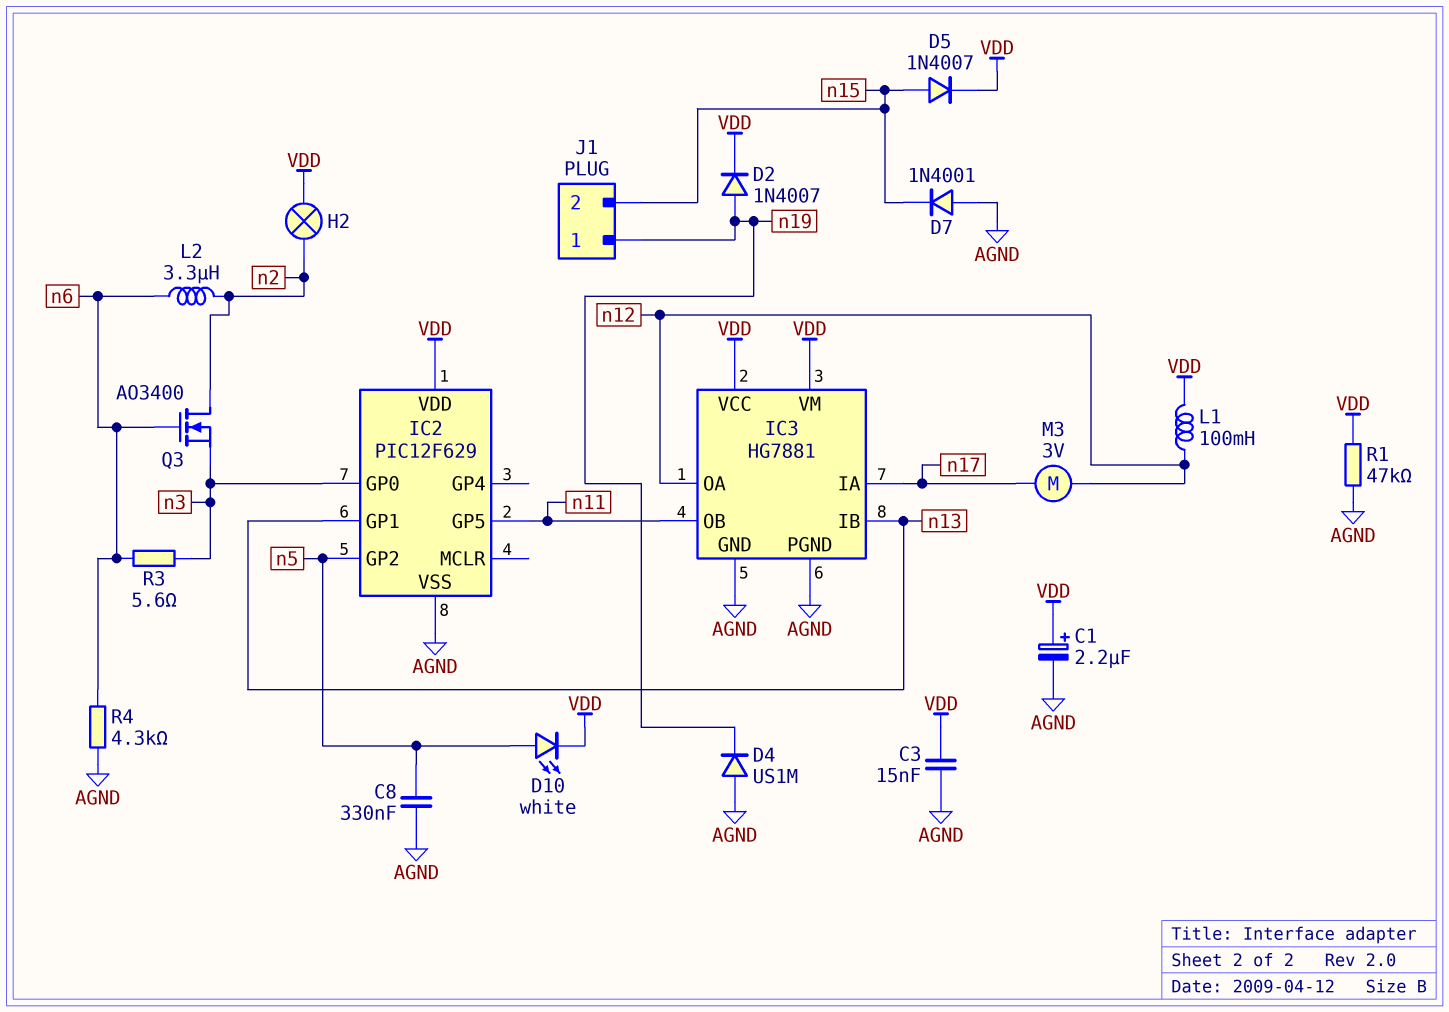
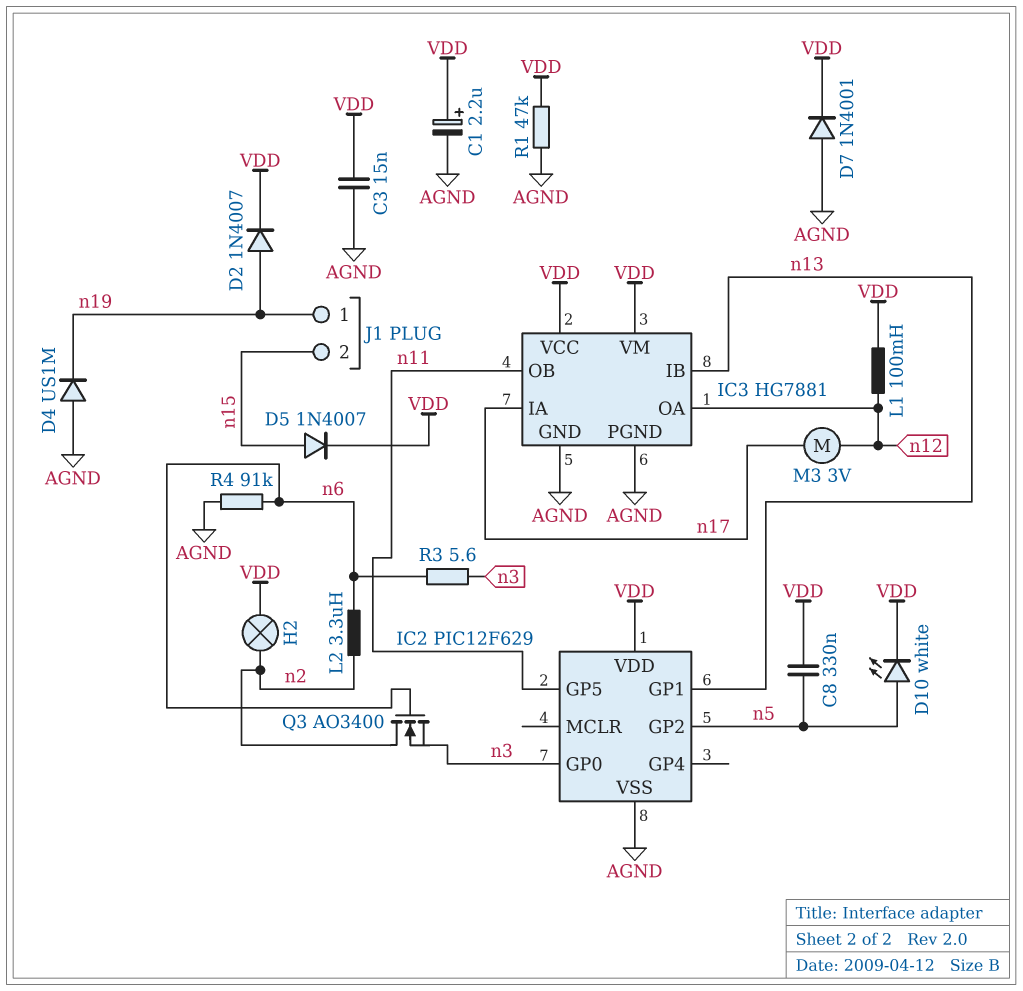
C8: 330nF (AGND, n5) -> 330nF (VDD, n5)
D7: diode 1N4001 (A AGND, K n15) -> diode 1N4001 (A AGND, K VDD)
R4: 4.3k (AGND, n6) -> 91k (AGND, n6)

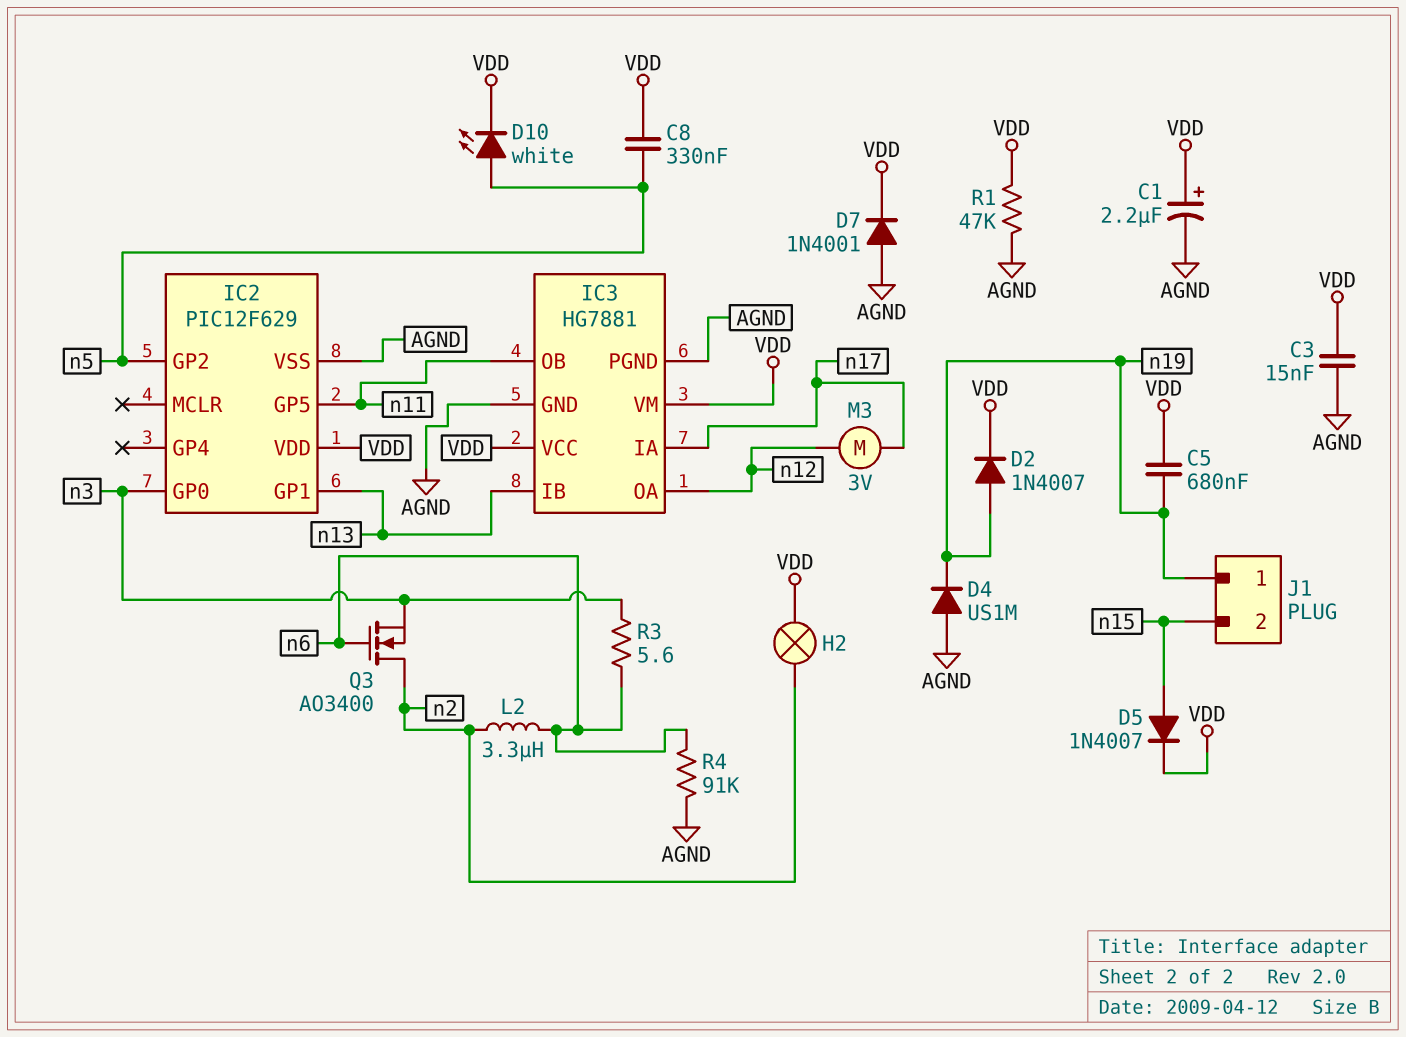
C5: none -> 680nF (VDD, n19)
L1: 100mH (VDD, n12) -> none

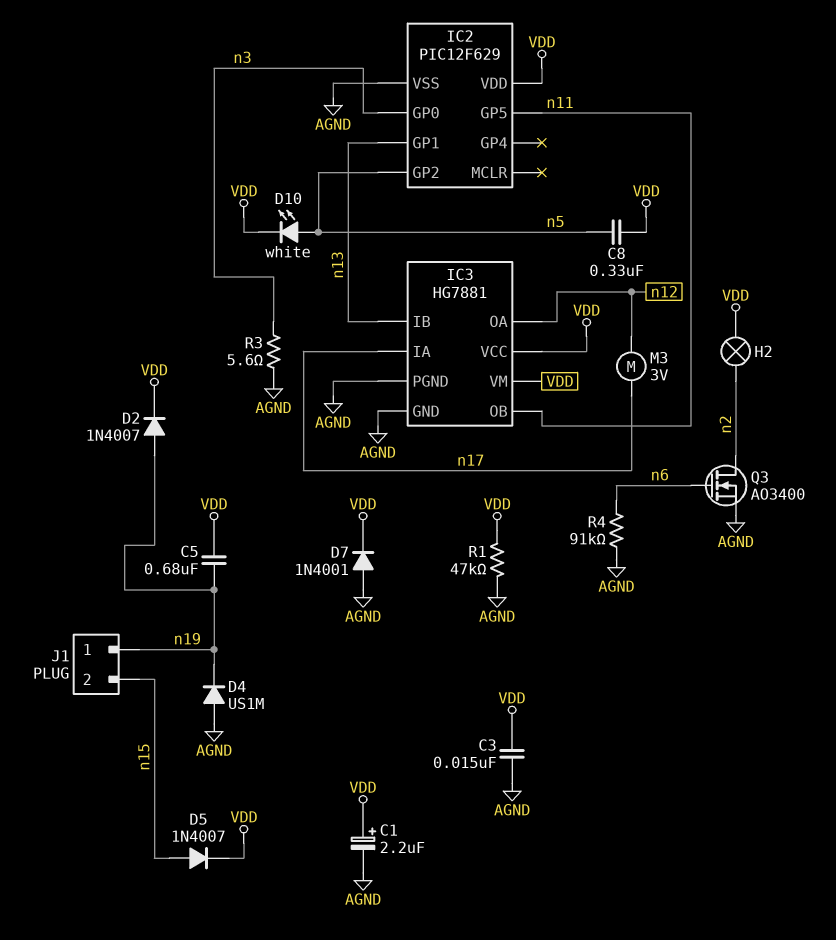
L2: 3.3uH (n2, n6) -> none
Q3: NMOS AO3400 (G n6, D n2, S n3) -> NMOS AO3400 (G n6, D n2, S AGND)
R3: 5.6 (n3, n6) -> 5.6 (AGND, n3)

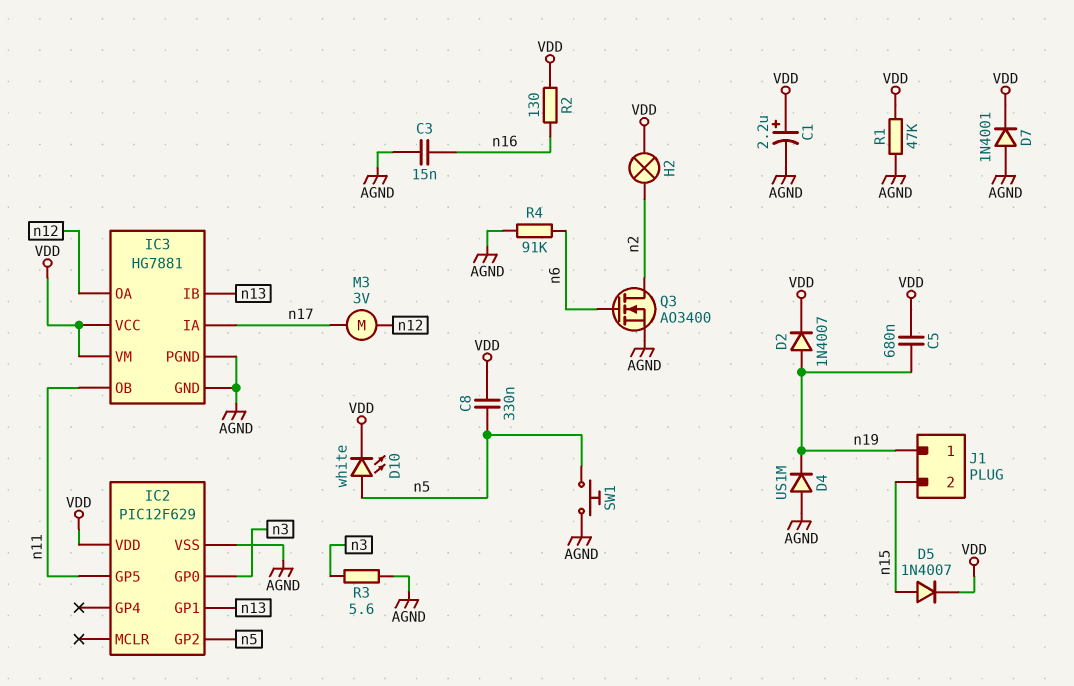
C3: 15nF (AGND, VDD) -> 15nF (AGND, n16)
R2: none -> 130 (VDD, n16)
SW1: none -> button (AGND, n5)

